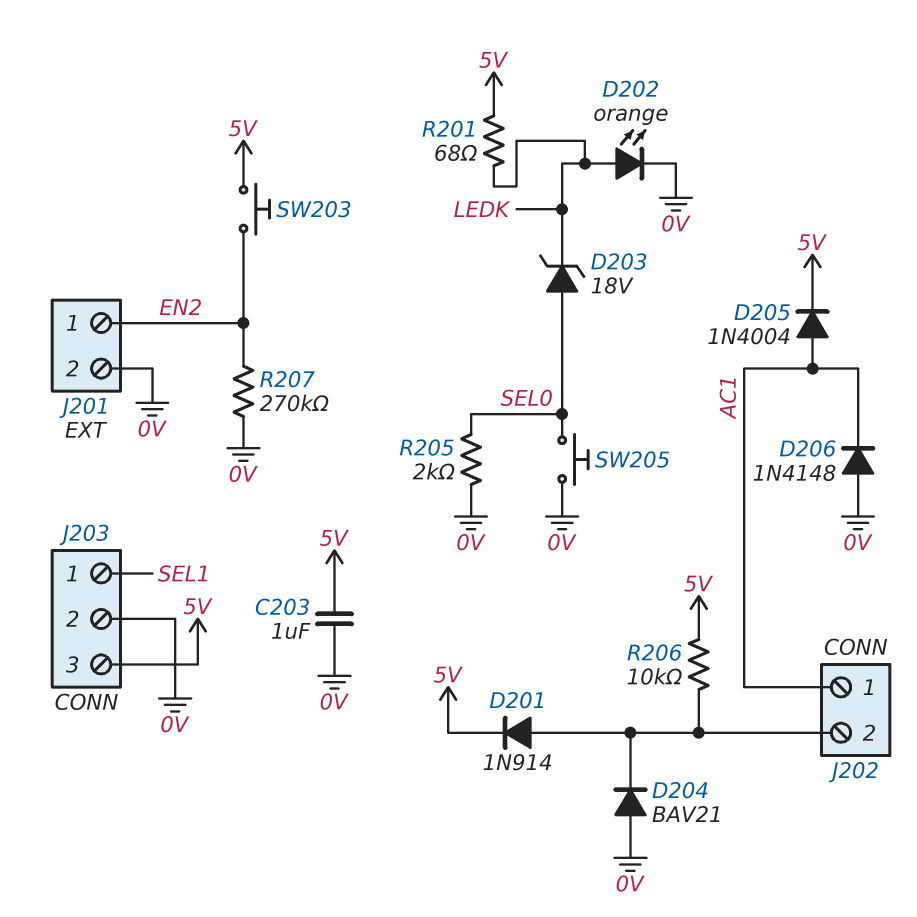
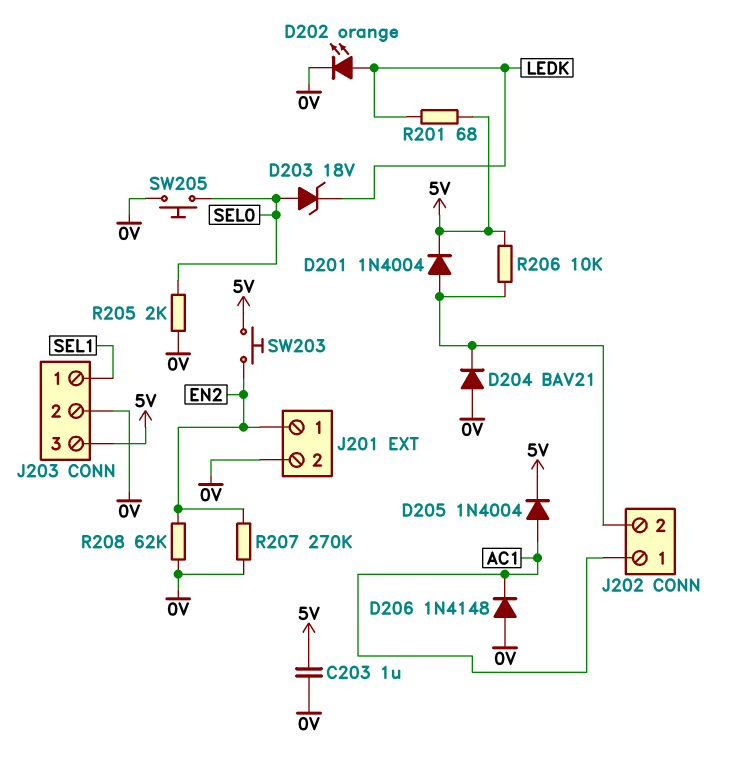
D201: diode 1N914 (A J202/2, K 5V) -> diode 1N4004 (A J202/2, K 5V)
R208: none -> 62k (0V, EN2)

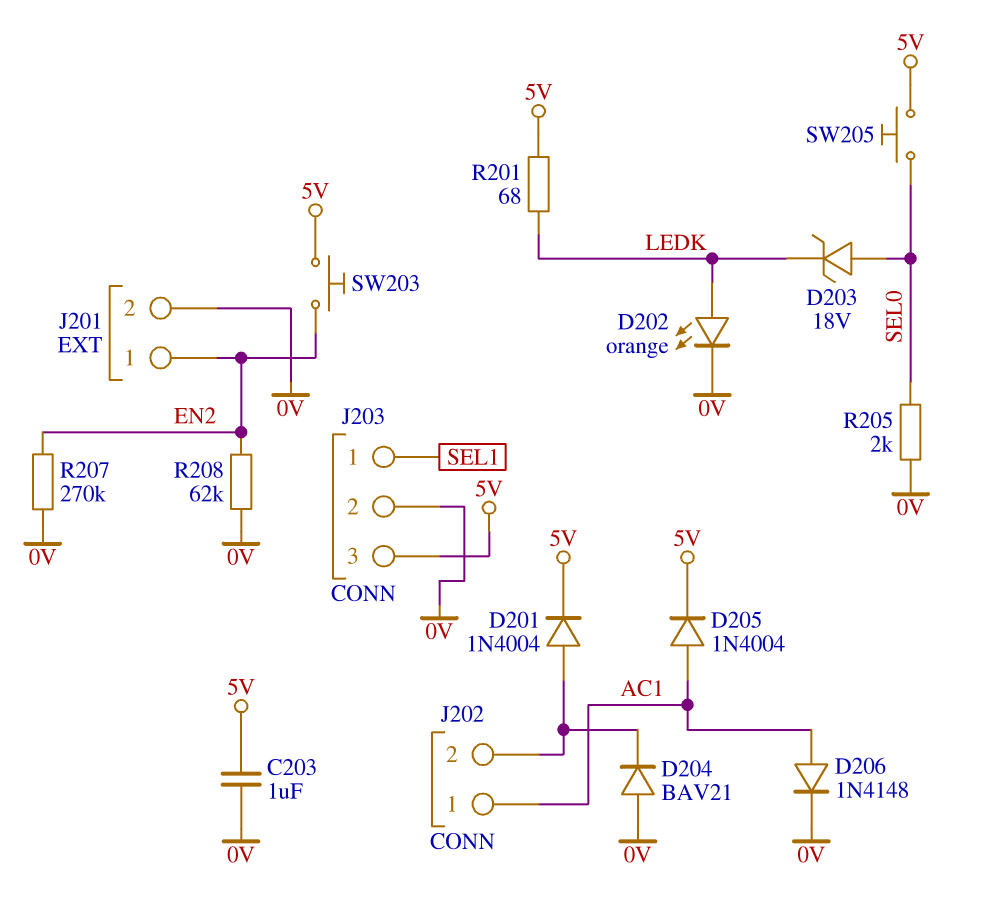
D206: diode 1N4148 (A 0V, K AC1) -> diode 1N4148 (A AC1, K 0V)
R206: 10k (5V, J202/2) -> none
SW205: button (0V, SEL0) -> button (5V, SEL0)

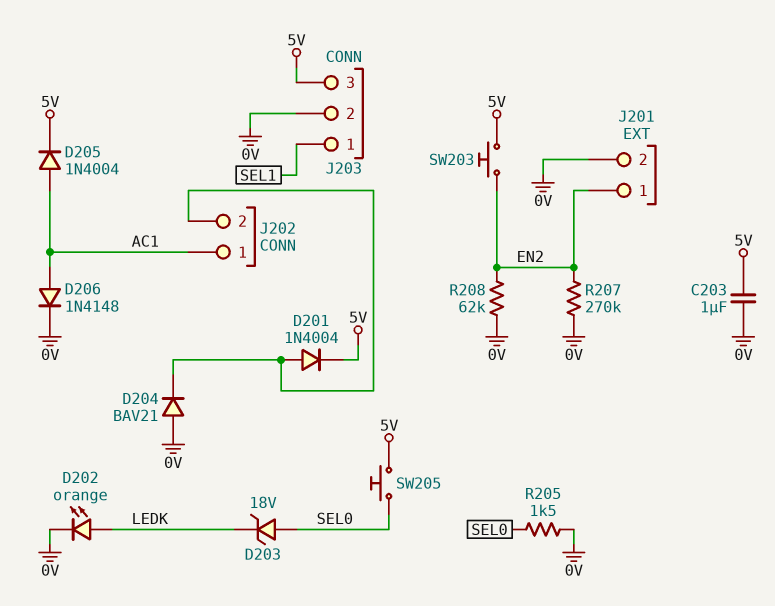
R201: 68 (5V, LEDK) -> none
R205: 2k (0V, SEL0) -> 1.5k (0V, SEL0)

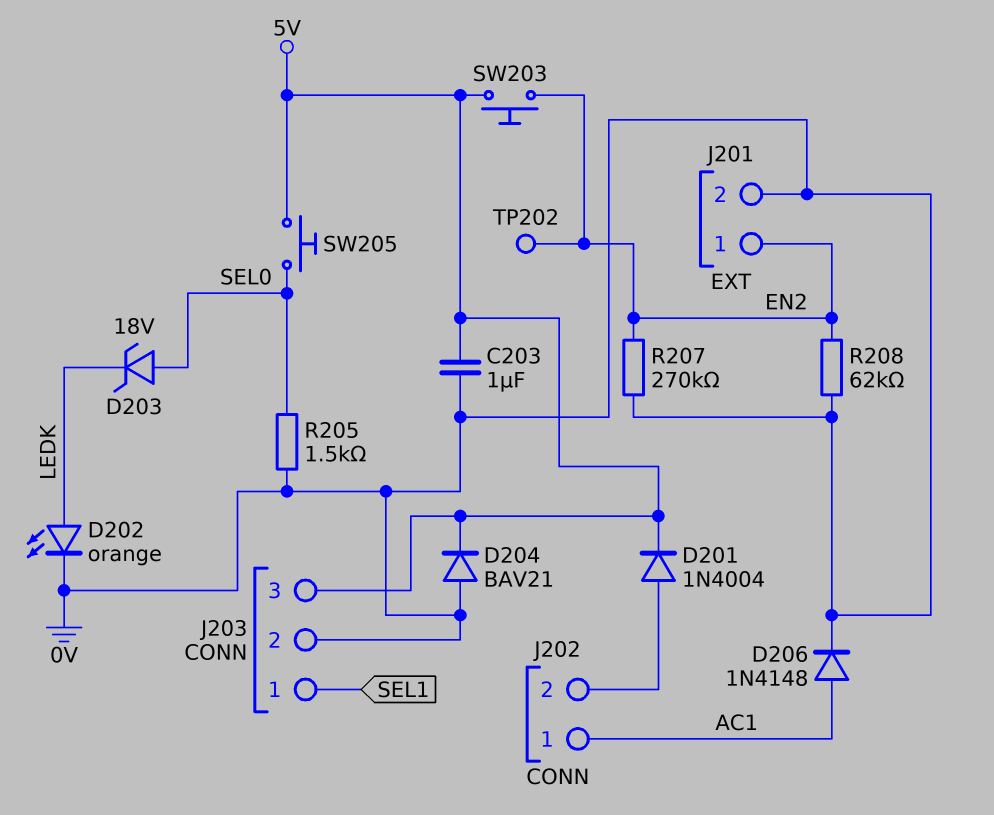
D204: diode BAV21 (A 0V, K J202/2) -> diode BAV21 (A 0V, K 5V)
D205: diode 1N4004 (A AC1, K 5V) -> none
TP202: none -> test point (EN2)

